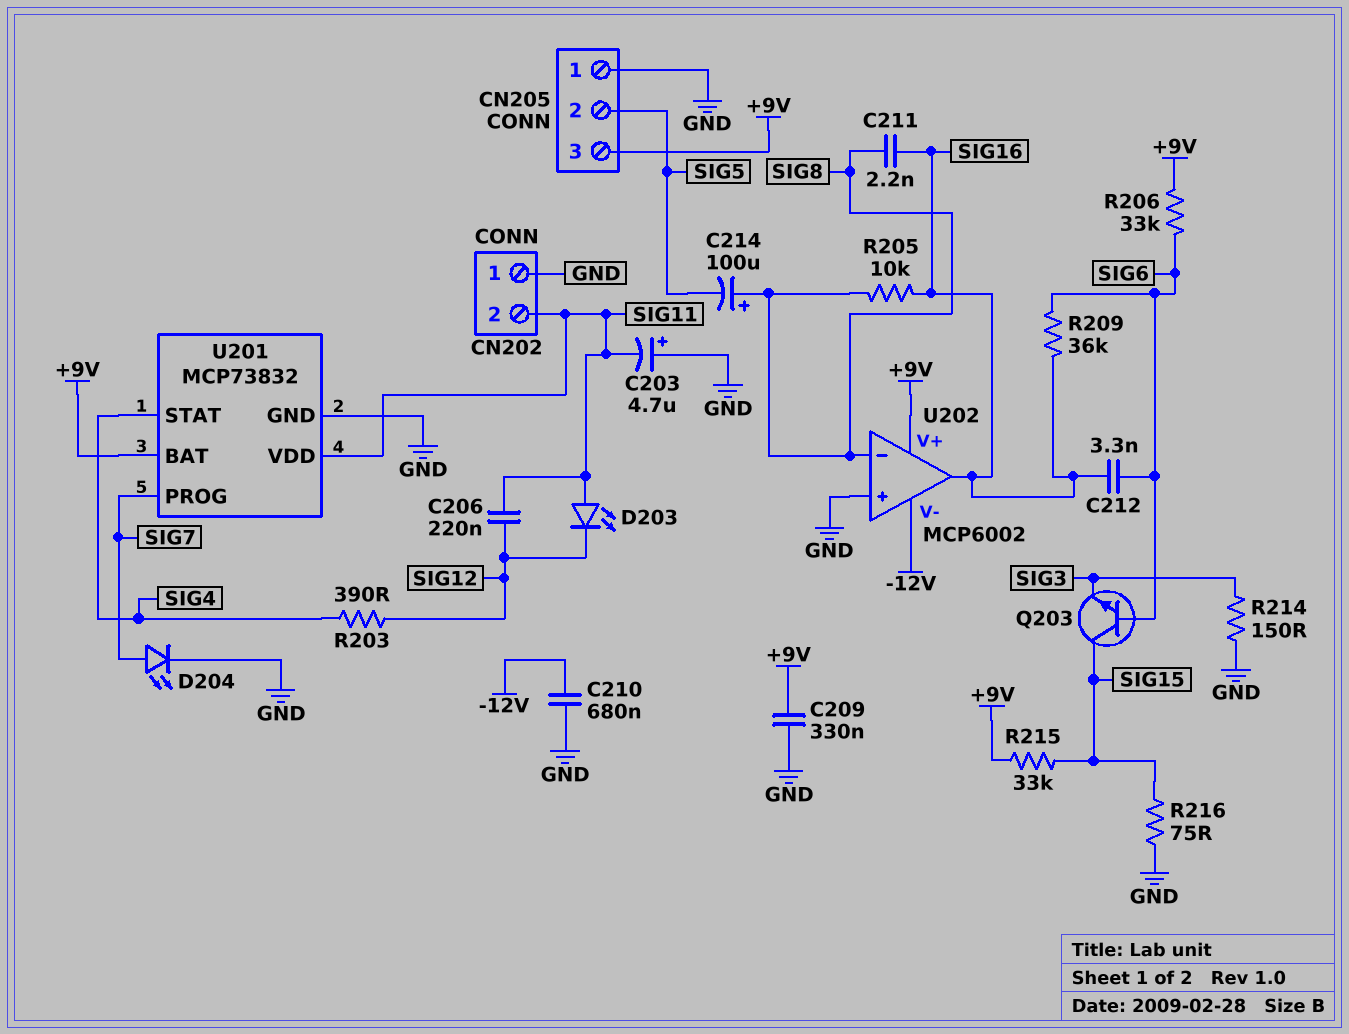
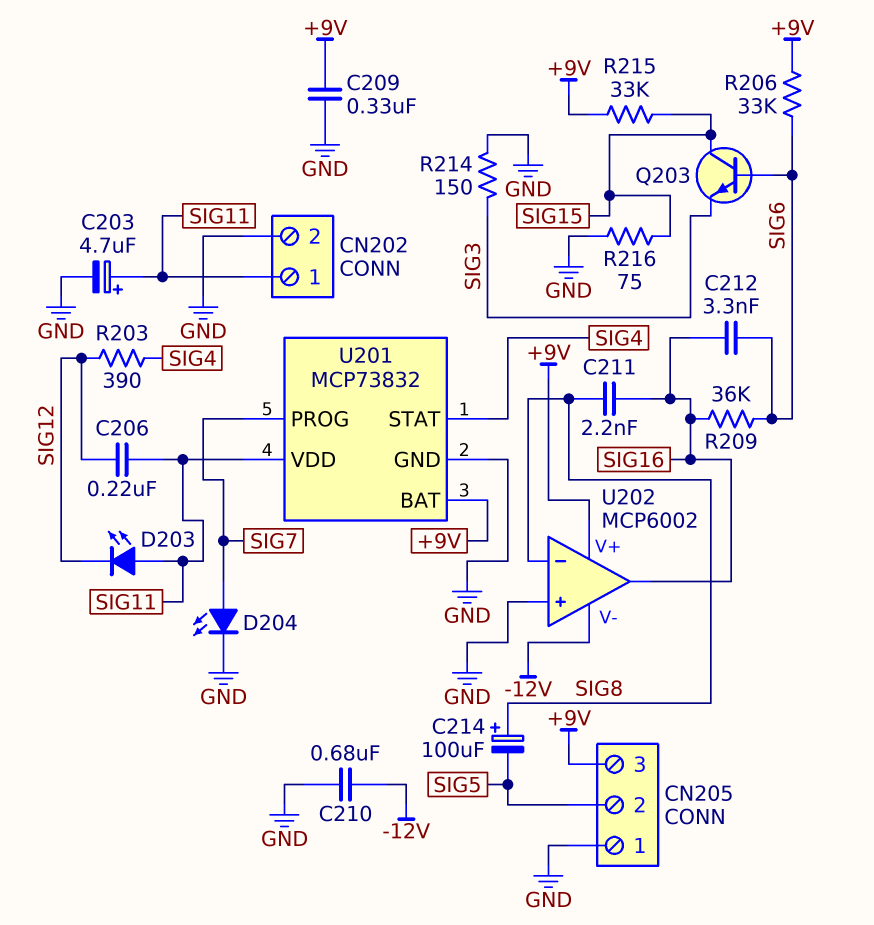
C203: 4.7uF (plus GND, minus SIG11) -> 4.7uF (plus SIG11, minus GND)
CN202 pin 1: GND -> SIG11
CN202 pin 2: SIG11 -> GND
R205: 10k (SIG8, SIG16) -> none

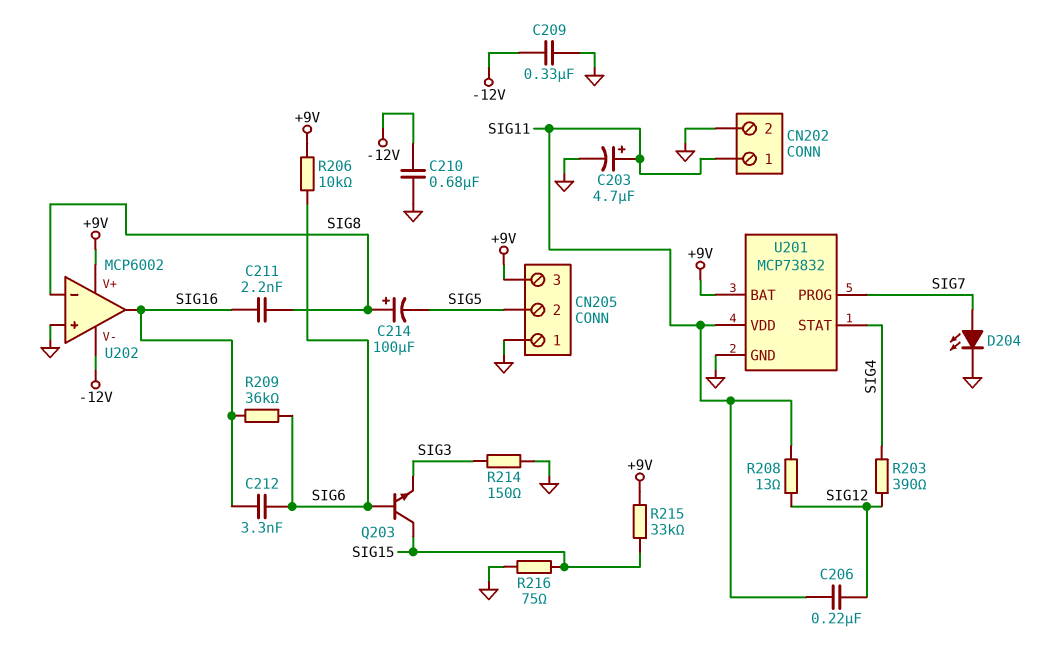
C209: 330nF (+9V, GND) -> 330nF (-12V, GND)
D203: LED (A SIG11, K SIG12) -> none
R206: 33k (+9V, SIG6) -> 10k (+9V, SIG6)
R208: none -> 13 (SIG11, SIG12)

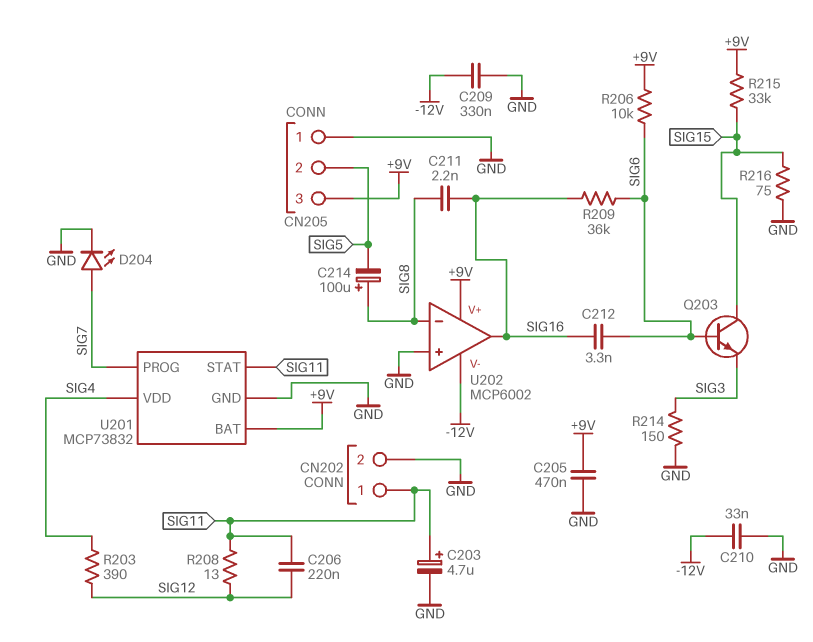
C205: none -> 470nF (+9V, GND)
C210: 680nF (-12V, GND) -> 33nF (-12V, GND)
U201 pin STAT: SIG4 -> SIG11
U201 pin VDD: SIG11 -> SIG4

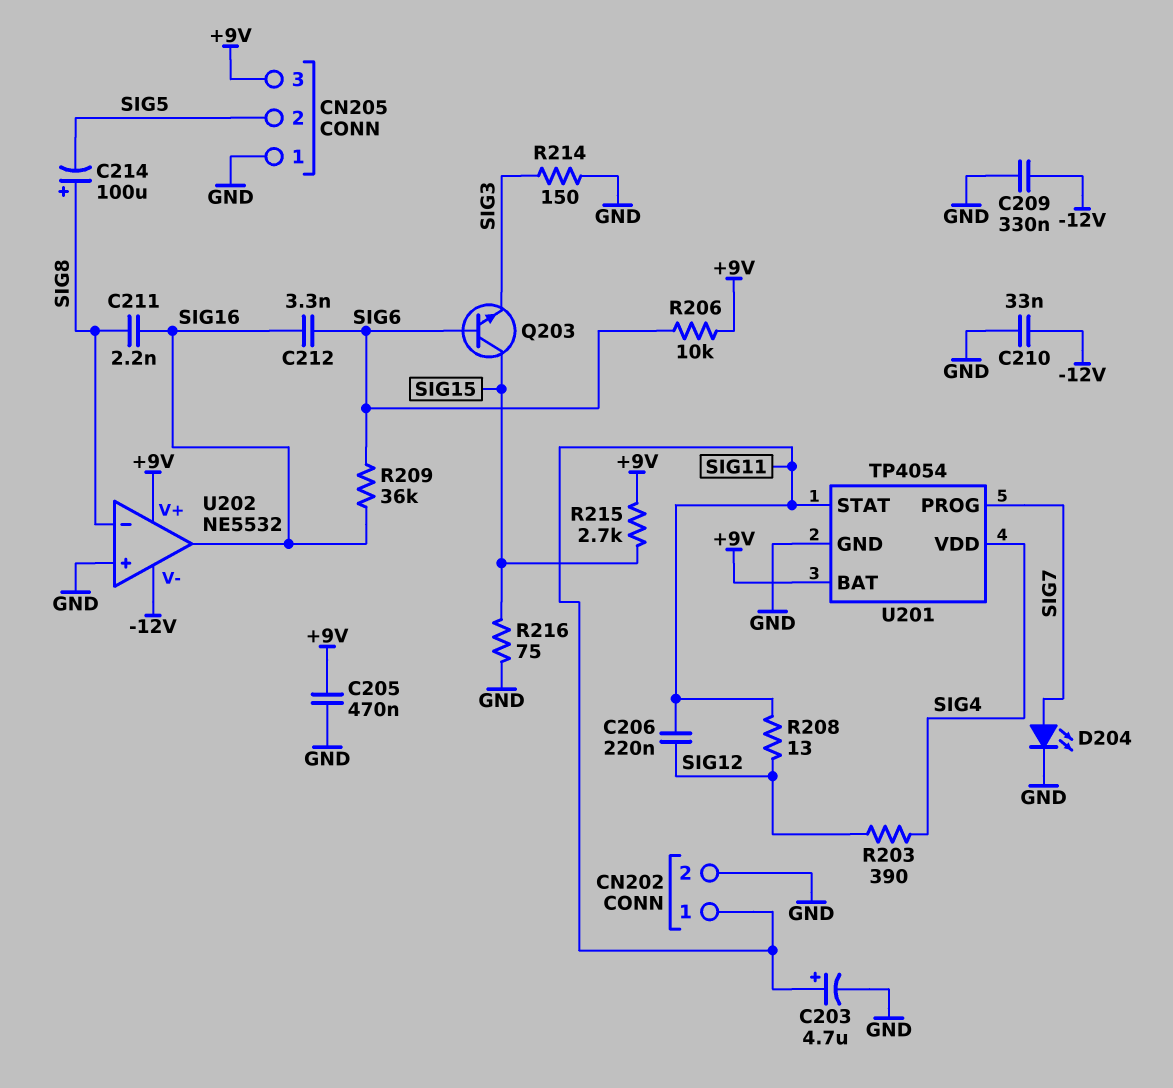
R215: 33k (+9V, SIG15) -> 2.7k (+9V, SIG15)
U201: MCP73832 -> TP4054
U202: MCP6002 -> NE5532

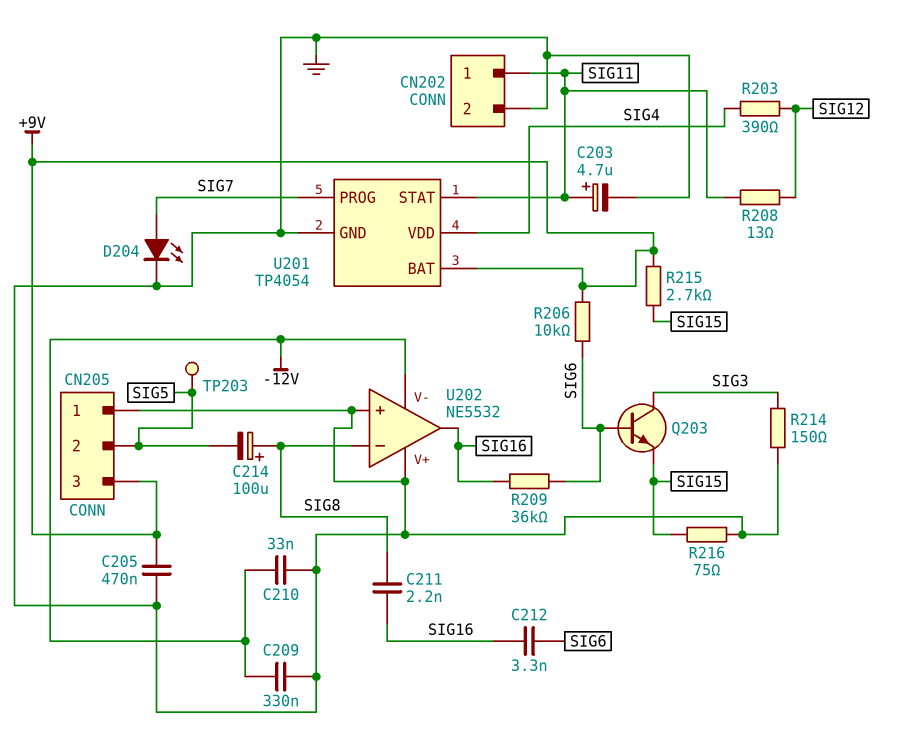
C206: 220nF (SIG11, SIG12) -> none
Q203: NPN (B SIG6, C SIG15, E SIG3) -> NPN (B SIG6, C SIG3, E SIG15)
TP203: none -> test point (SIG5)
U202 pin V+: +9V -> GND

